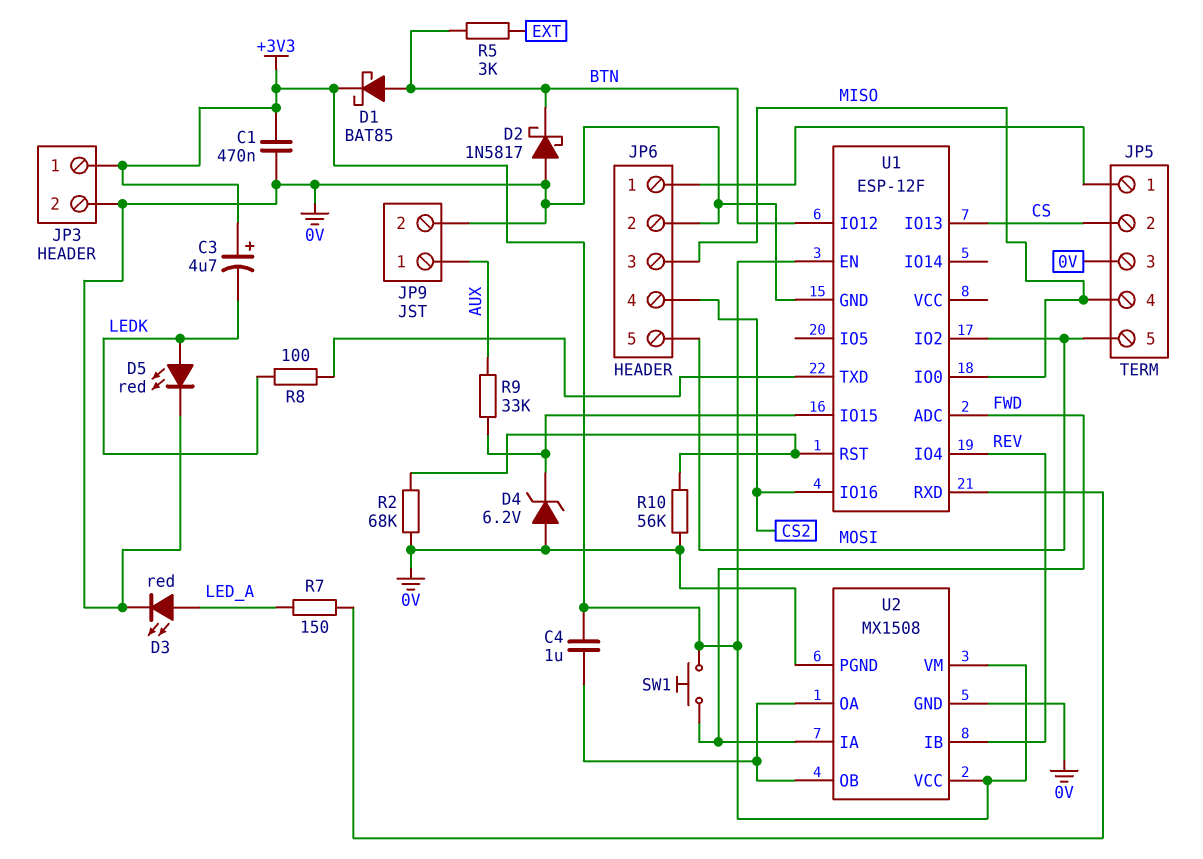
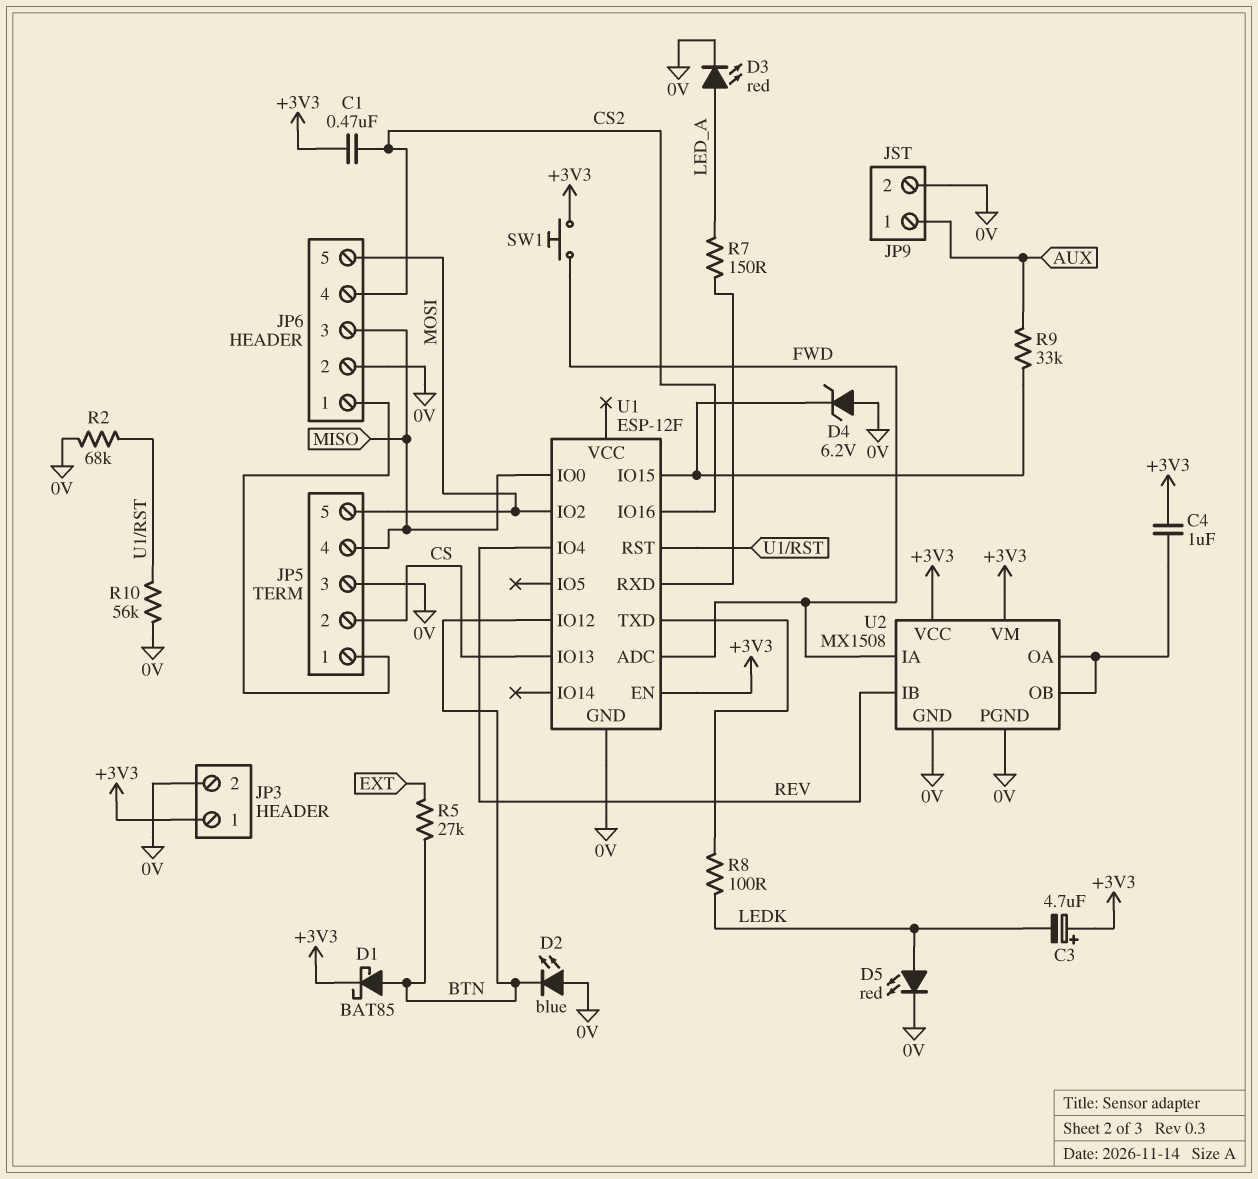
C1: 470nF (+3V3, 0V) -> 470nF (+3V3, CS2)
D2: schottky 1N5817 (A 0V, K BTN) -> LED blue (A 0V, K BTN)
R5: 3k (BTN, EXT) -> 27k (BTN, EXT)

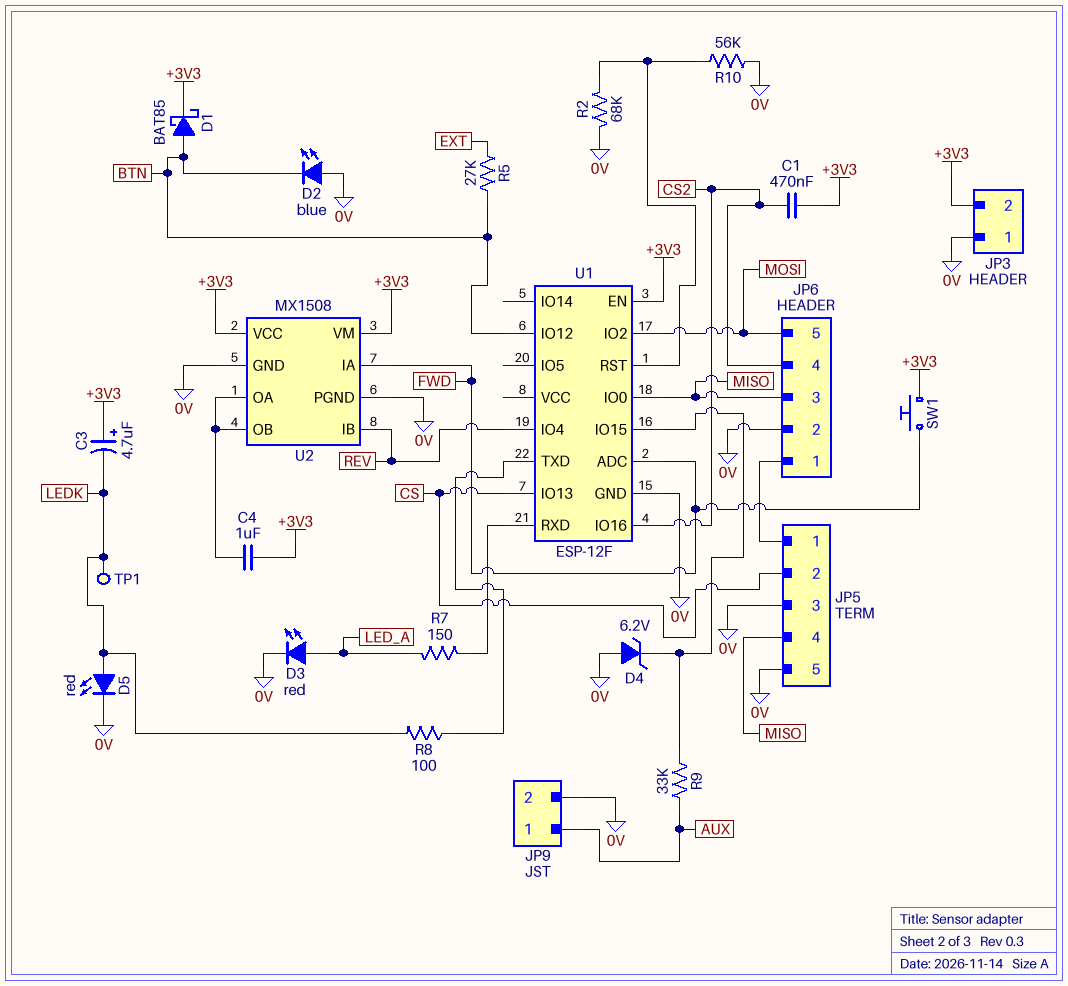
JP3 pin 1: +3V3 -> 0V
JP3 pin 2: 0V -> +3V3
JP5 pin 5: MOSI -> 0V
TP1: none -> test point (LEDK)

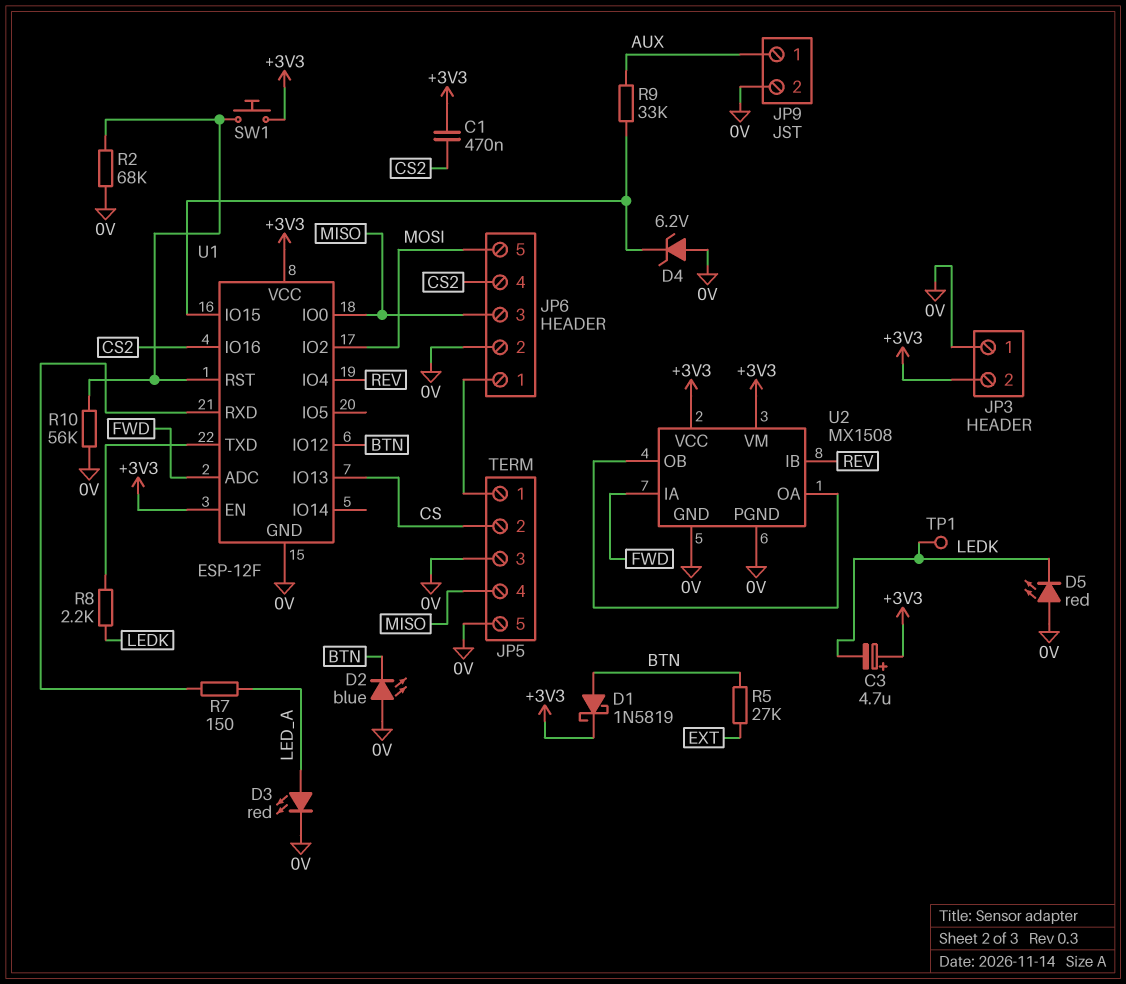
C4: 1uF (+3V3, U2/OA) -> none
D1: schottky BAT85 (A BTN, K +3V3) -> schottky 1N5819 (A BTN, K +3V3)
D5: LED red (A LEDK, K 0V) -> LED red (A 0V, K LEDK)
R8: 100 (LEDK, U1/TXD) -> 2.2k (LEDK, U1/TXD)
SW1: button (+3V3, FWD) -> button (+3V3, U1/RST)
U1 pin VCC: none -> +3V3

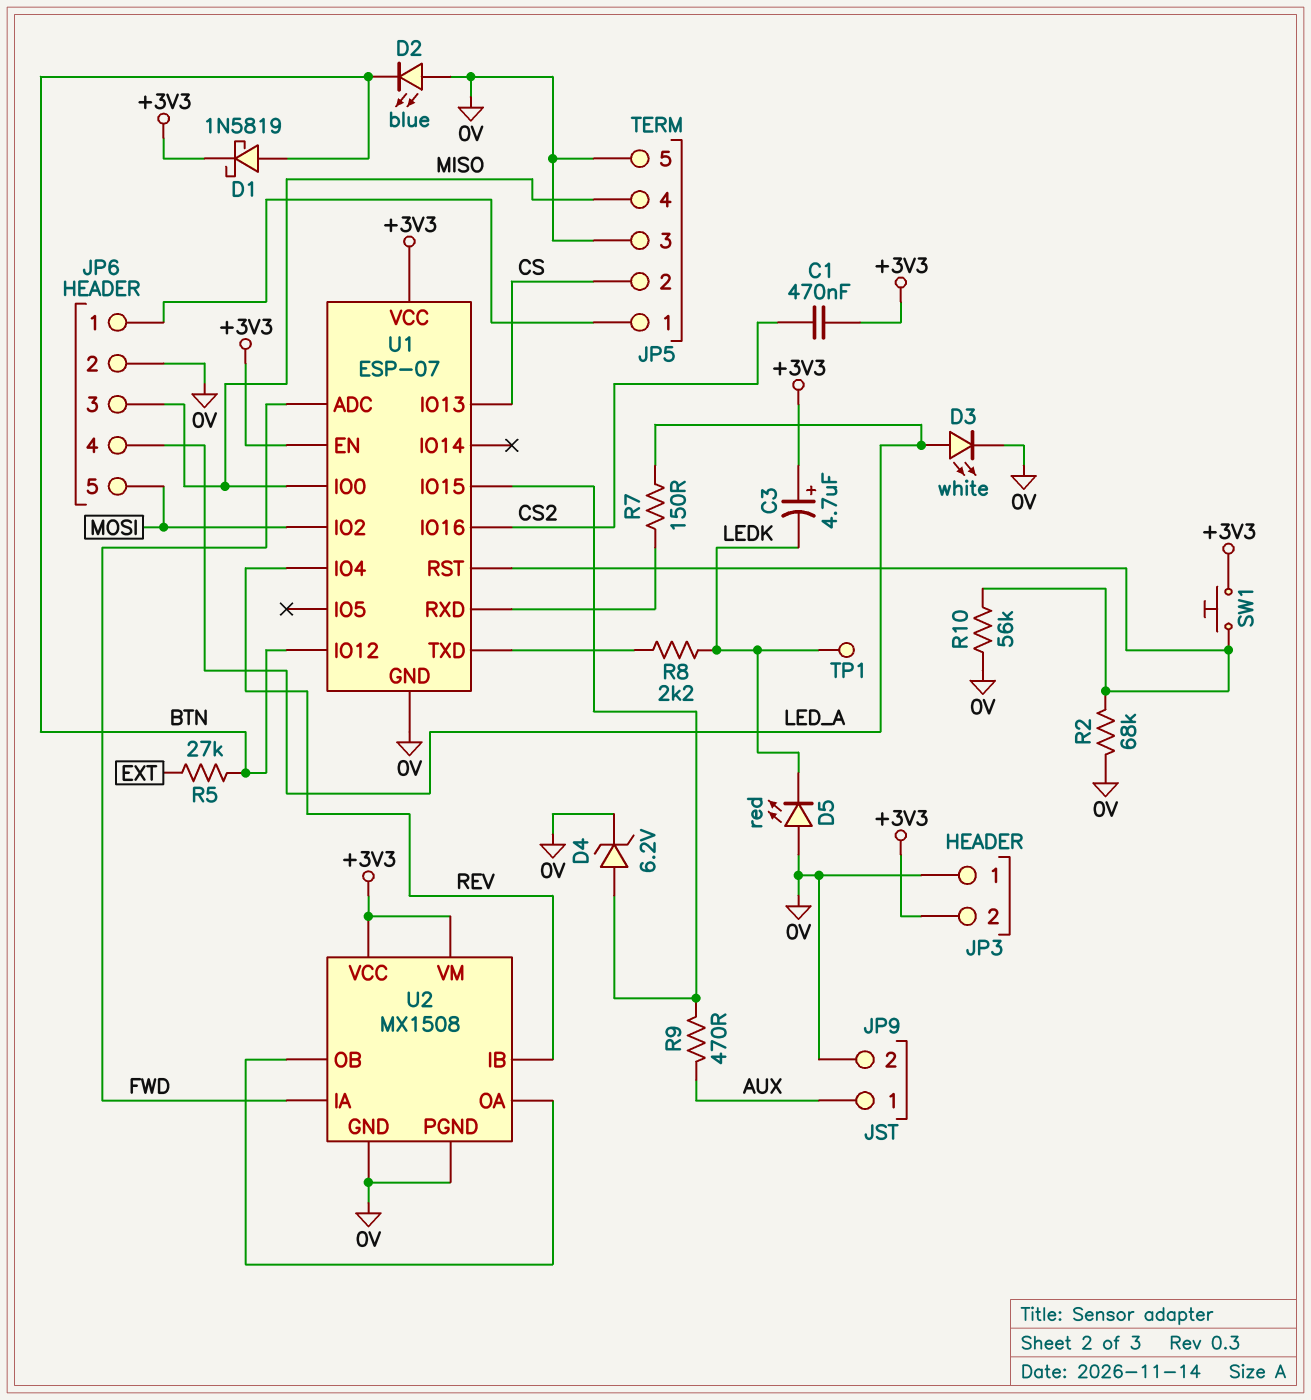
D3: LED red (A LED_A, K 0V) -> LED white (A LED_A, K 0V)
D4: zener 6.2V (A 0V, K U1/IO15) -> zener 6.2V (A U1/IO15, K 0V)
JP6 pin 4: CS2 -> LED_A
R9: 33k (AUX, U1/IO15) -> 470 (AUX, U1/IO15)
U1: ESP-12F -> ESP-07

